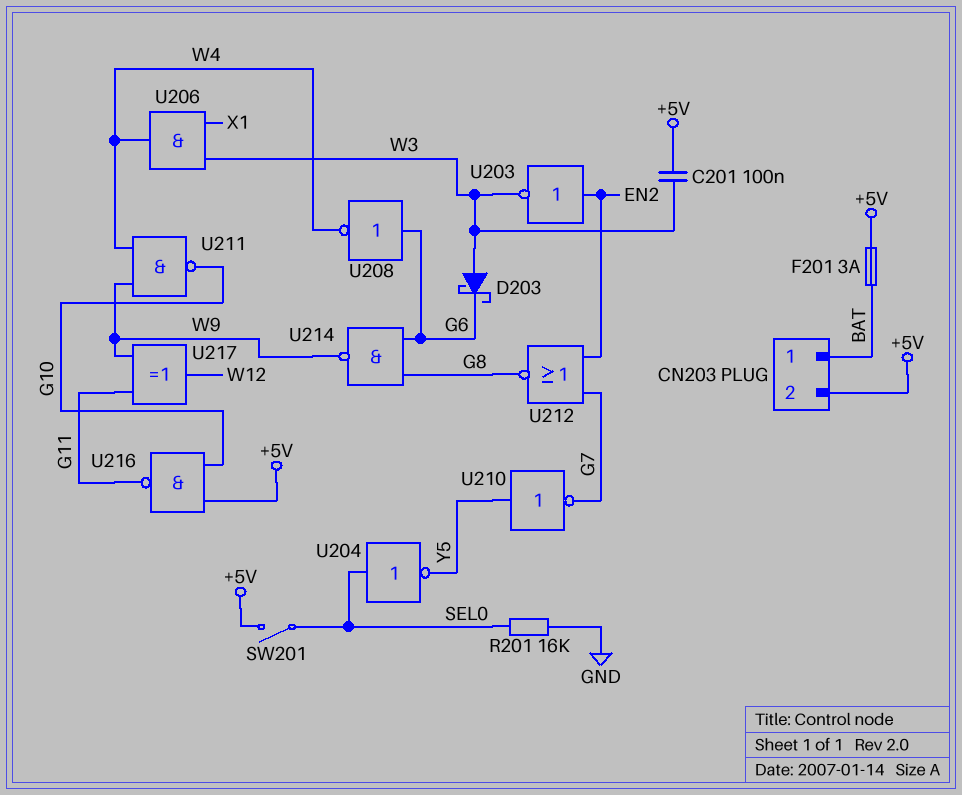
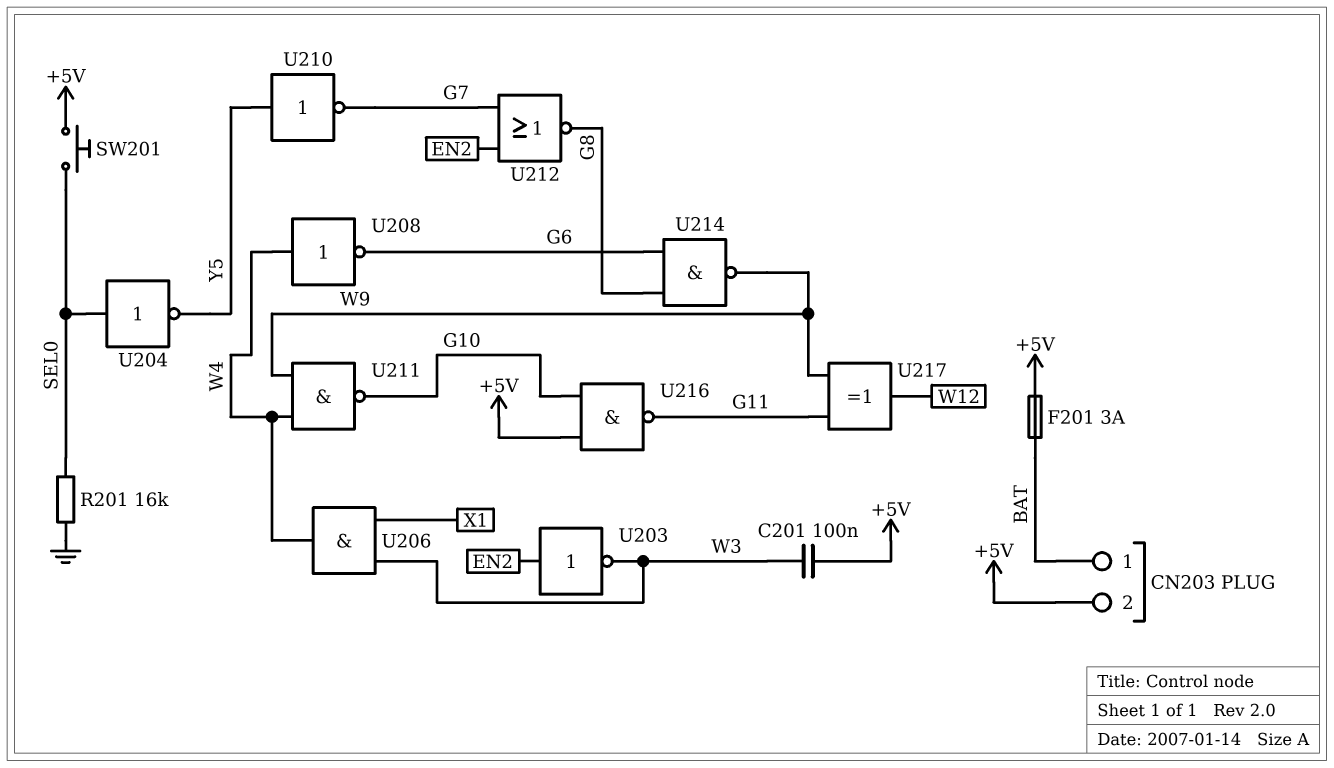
D203: schottky (A W3, K G6) -> none
SW201: switch (+5V, SEL0) -> button (+5V, SEL0)
U208: NOT (in G6, out W4) -> NOT (in W4, out G6)

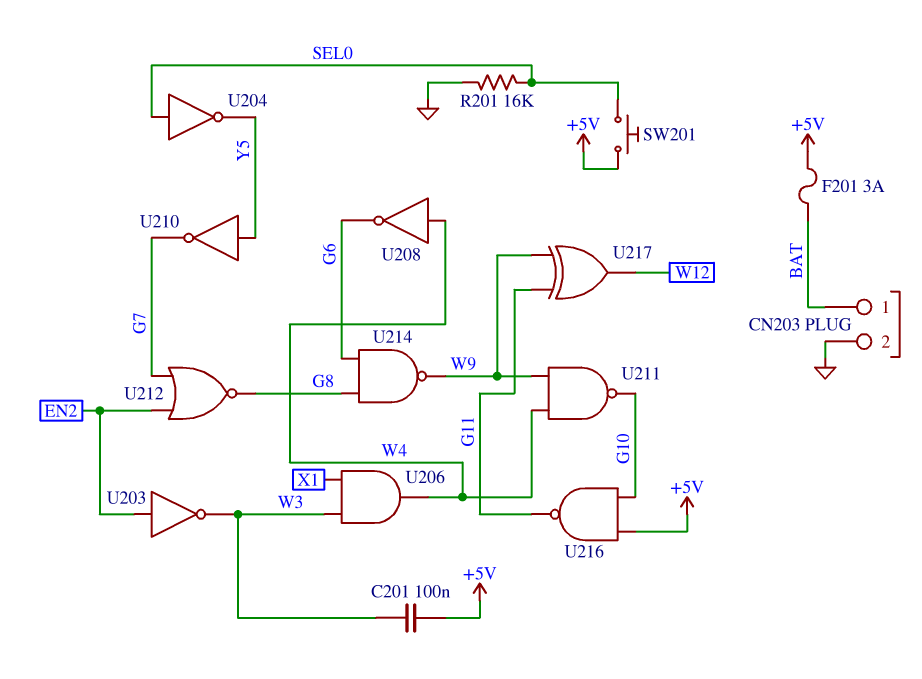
CN203 pin 2: +5V -> GND

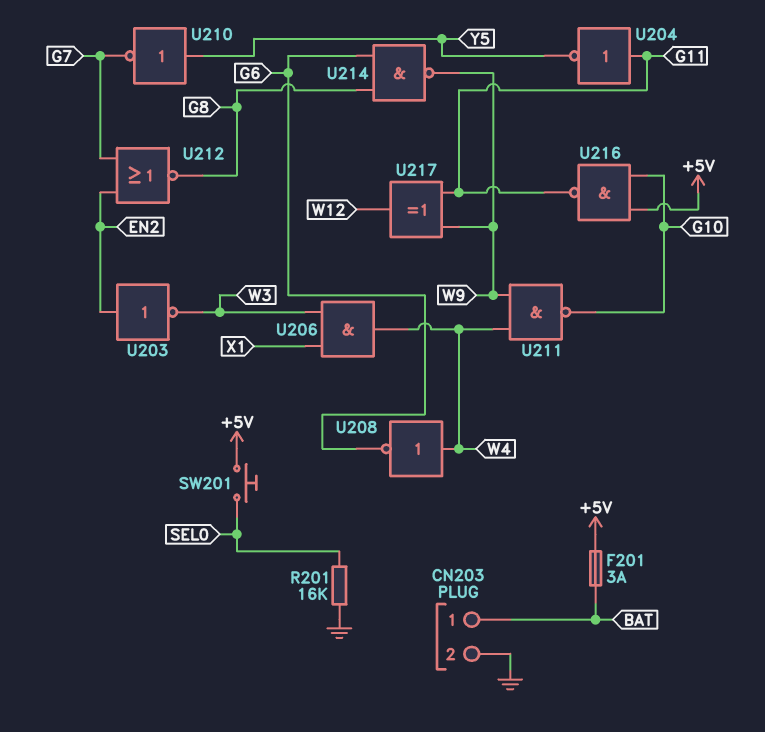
C201: 100nF (+5V, W3) -> none
U204: NOT (in SEL0, out Y5) -> NOT (in G11, out Y5)

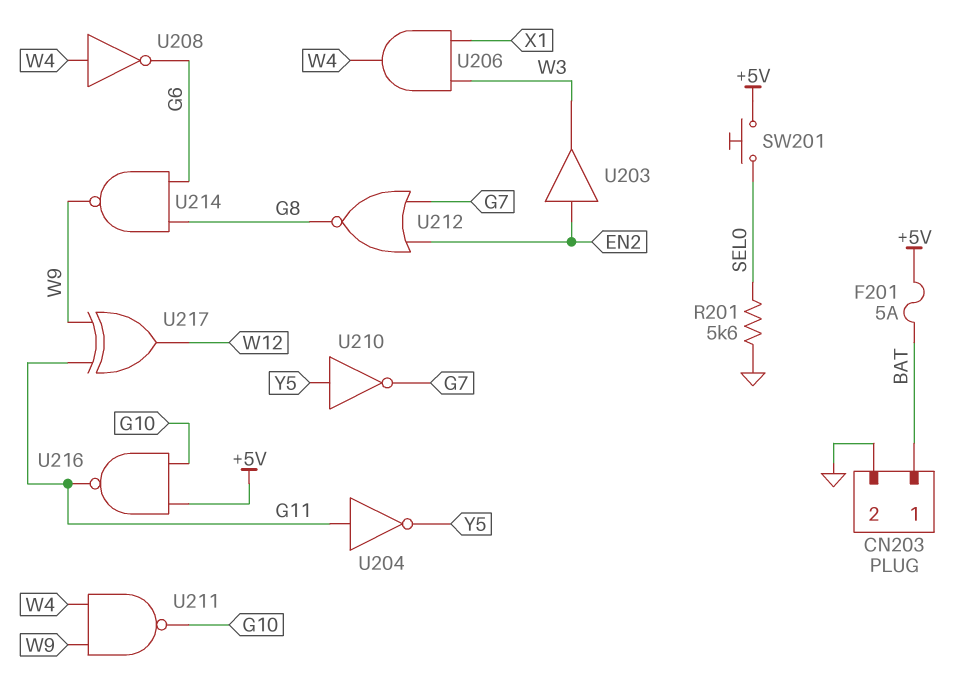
F201: 3A (+5V, BAT) -> 5A (+5V, BAT)
R201: 16k (GND, SEL0) -> 5.6k (GND, SEL0)
U203: NOT (in EN2, out W3) -> buffer (in EN2, out W3)

